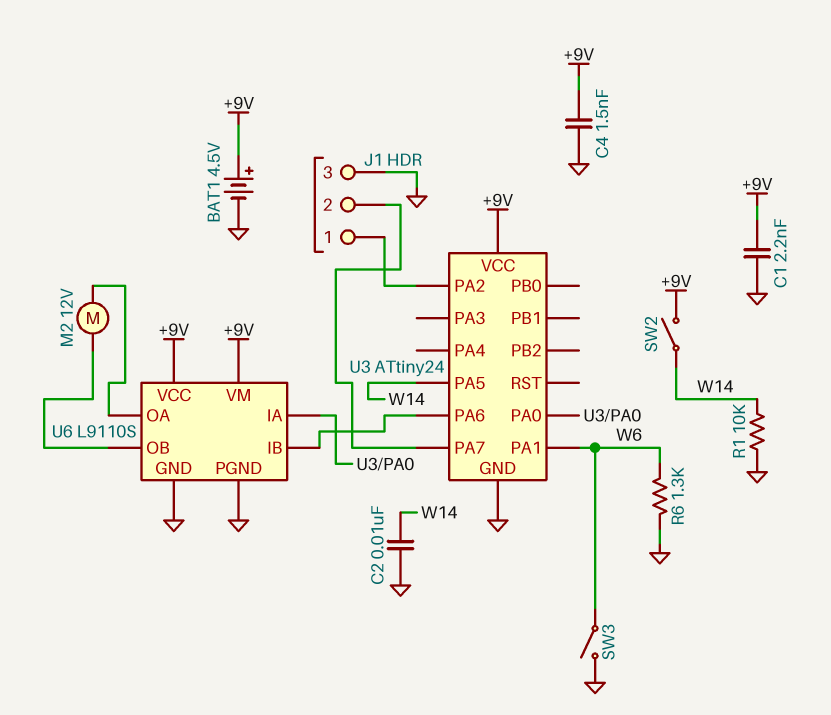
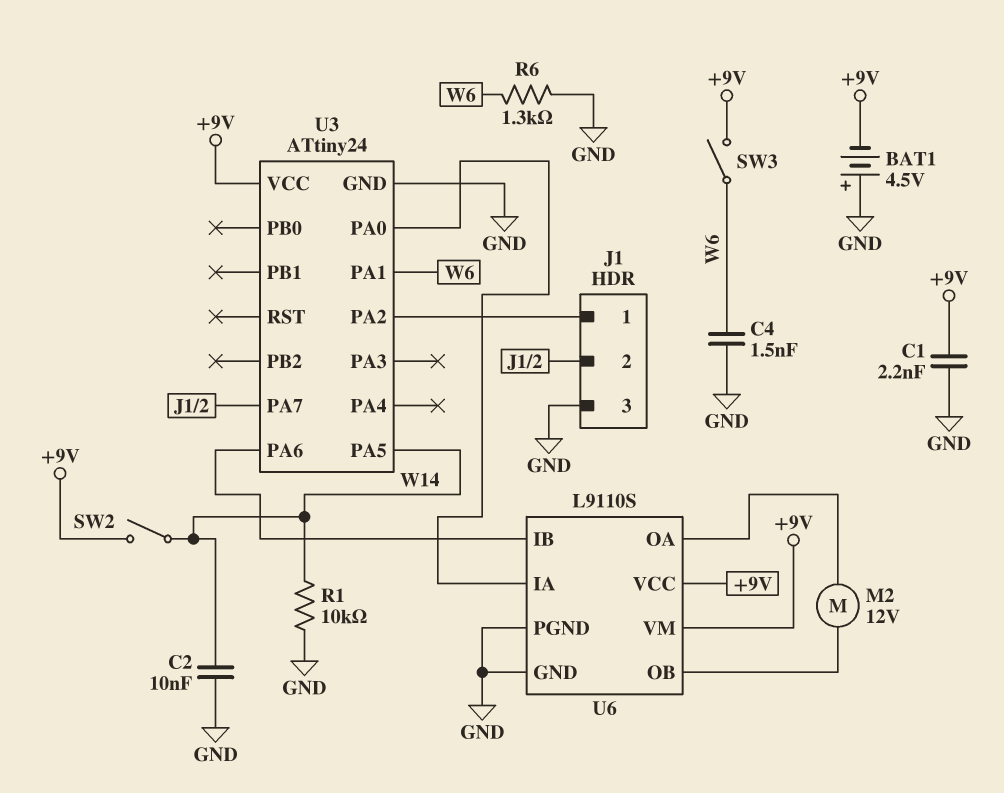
BAT1: 4.5V (plus +9V, minus GND) -> 4.5V (plus GND, minus +9V)
C4: 1.5nF (+9V, GND) -> 1.5nF (GND, W6)
SW3: switch (GND, W6) -> switch (+9V, W6)

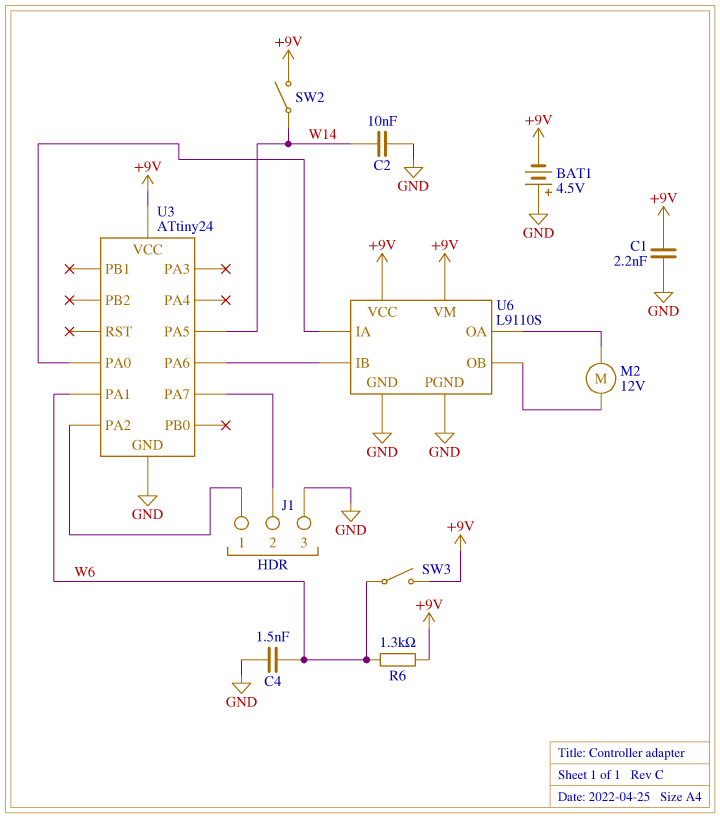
R1: 10k (GND, W14) -> none
R6: 1.3k (GND, W6) -> 1.3k (+9V, W6)

